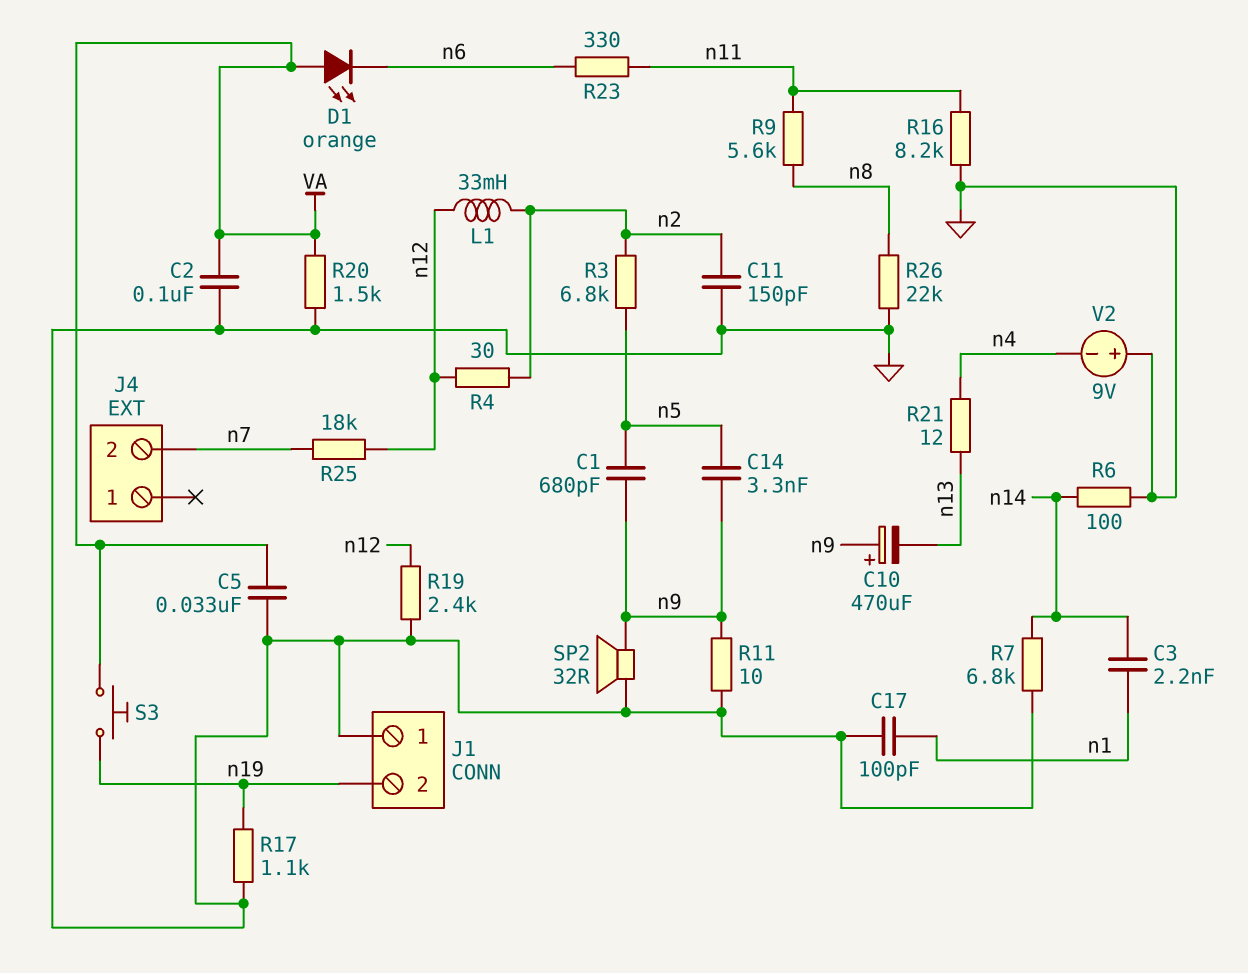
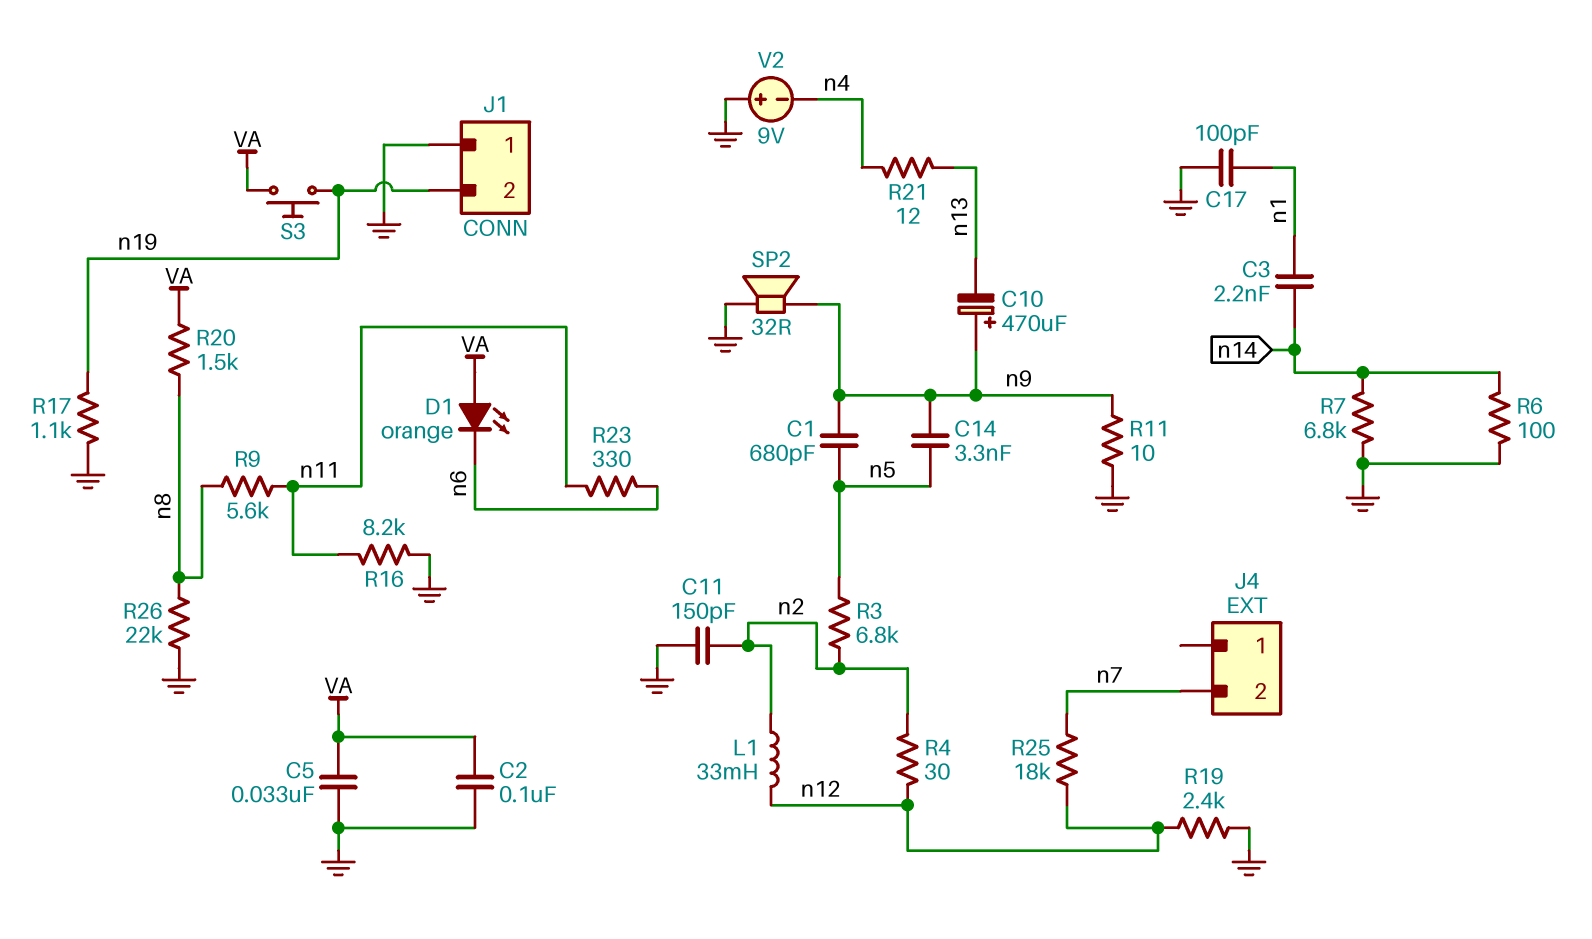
R20: 1.5k (GND, VA) -> 1.5k (VA, n8)

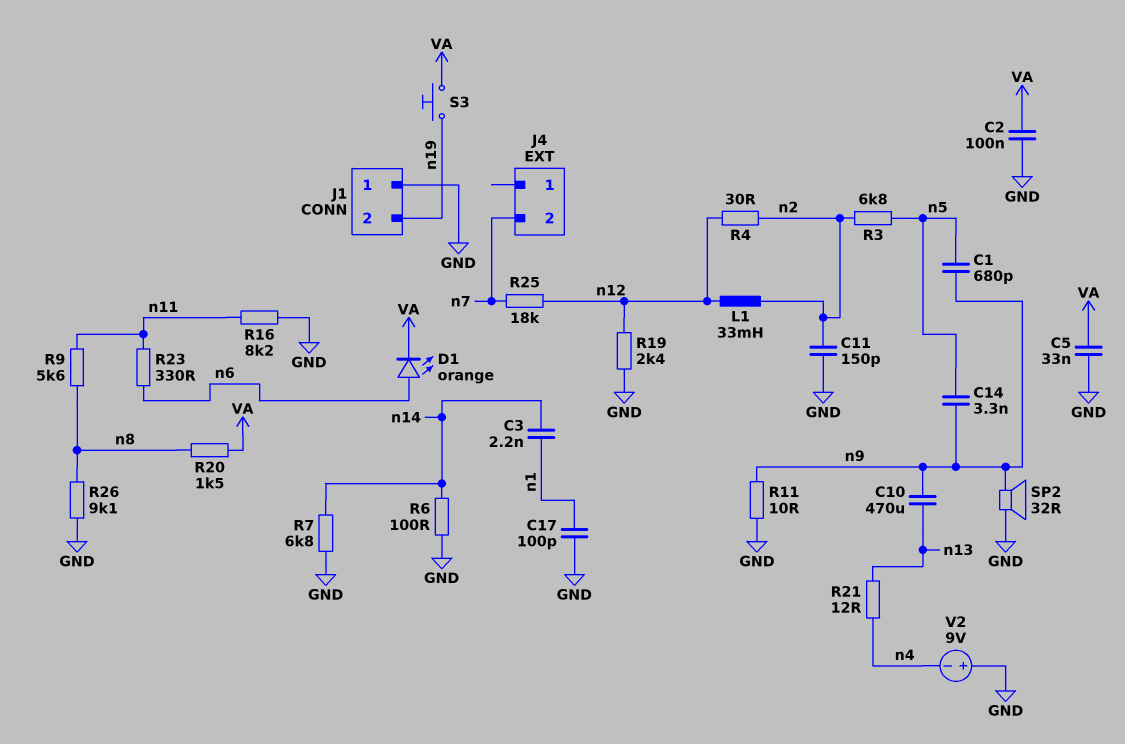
C10: 470uF (plus n9, minus n13) -> 470uF (n9, n13)
D1: LED orange (A VA, K n6) -> LED orange (A n6, K VA)
R17: 1.1k (GND, n19) -> none
R26: 22k (GND, n8) -> 9.1k (GND, n8)

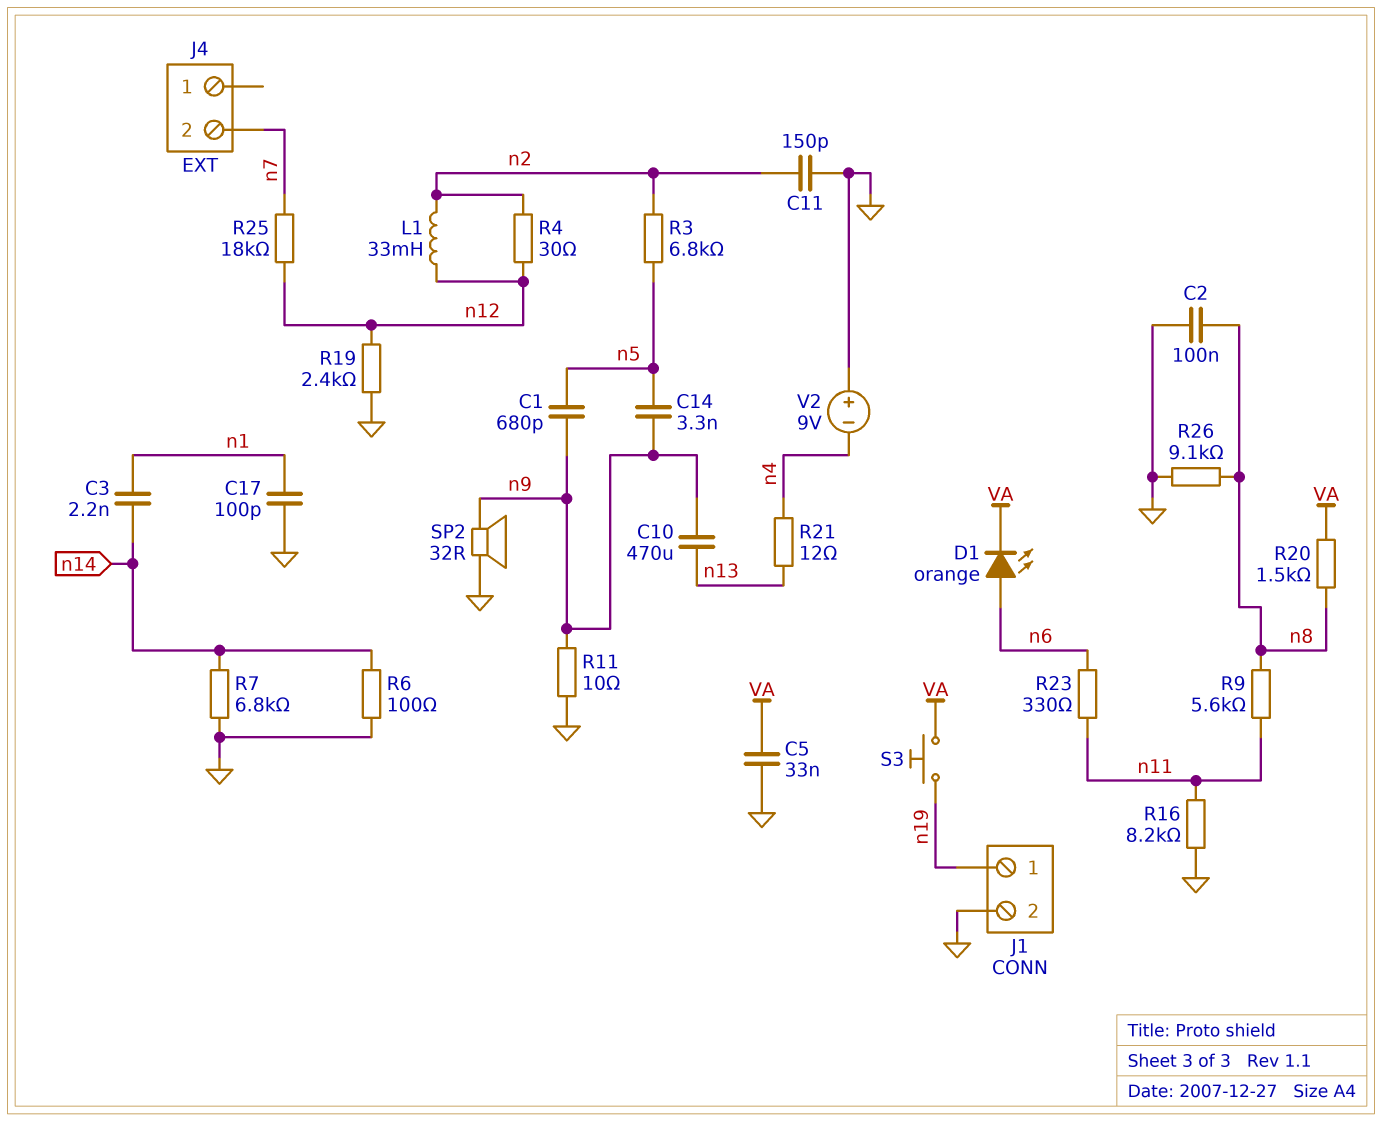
C2: 100nF (GND, VA) -> 100nF (GND, n8)
J1 pin 1: GND -> n19
J1 pin 2: n19 -> GND

